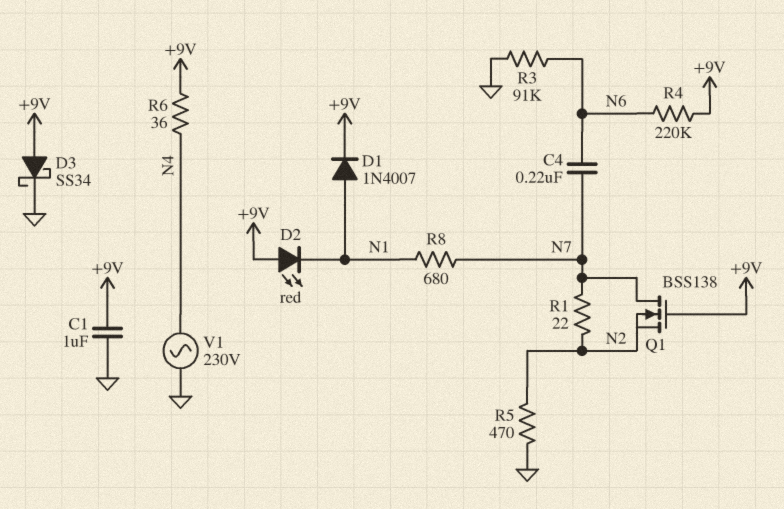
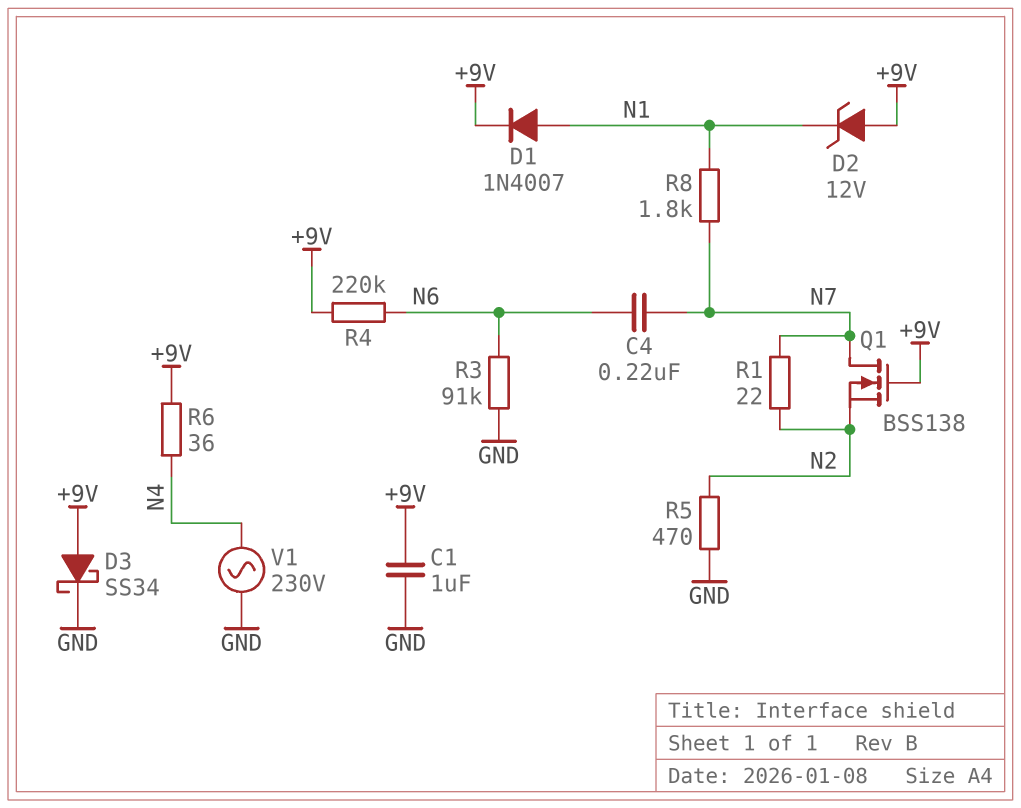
D2: LED red (A +9V, K N1) -> zener 12V (A +9V, K N1)
R8: 680 (N1, N7) -> 1.8k (N1, N7)

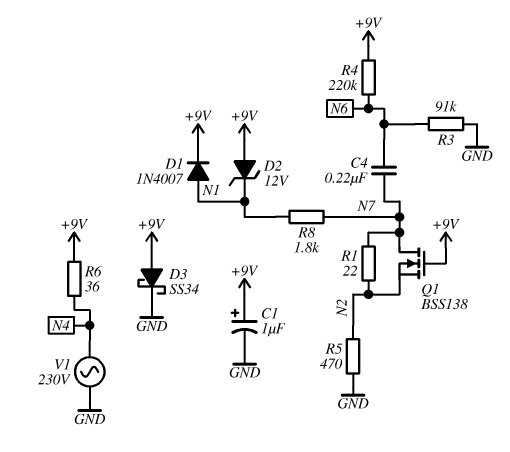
C1: 1uF (+9V, GND) -> 1uF (plus +9V, minus GND)

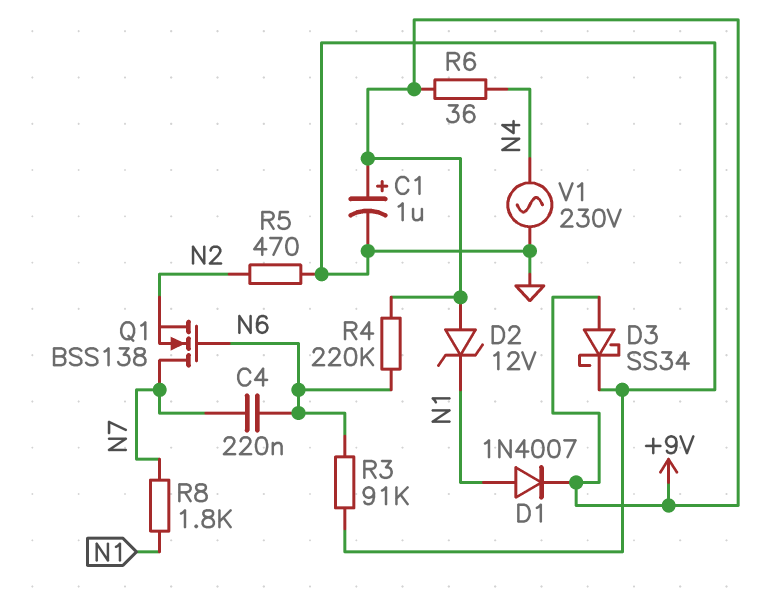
Q1: NMOS BSS138 (G +9V, D N7, S N2) -> NMOS BSS138 (G N6, D N7, S N2)
R1: 22 (N2, N7) -> none

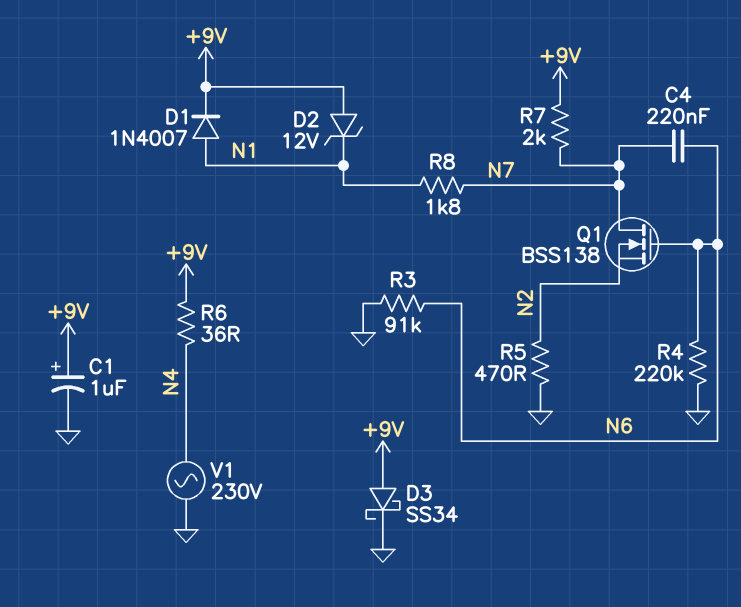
R4: 220k (+9V, N6) -> 220k (GND, N6)
R7: none -> 2k (+9V, N7)

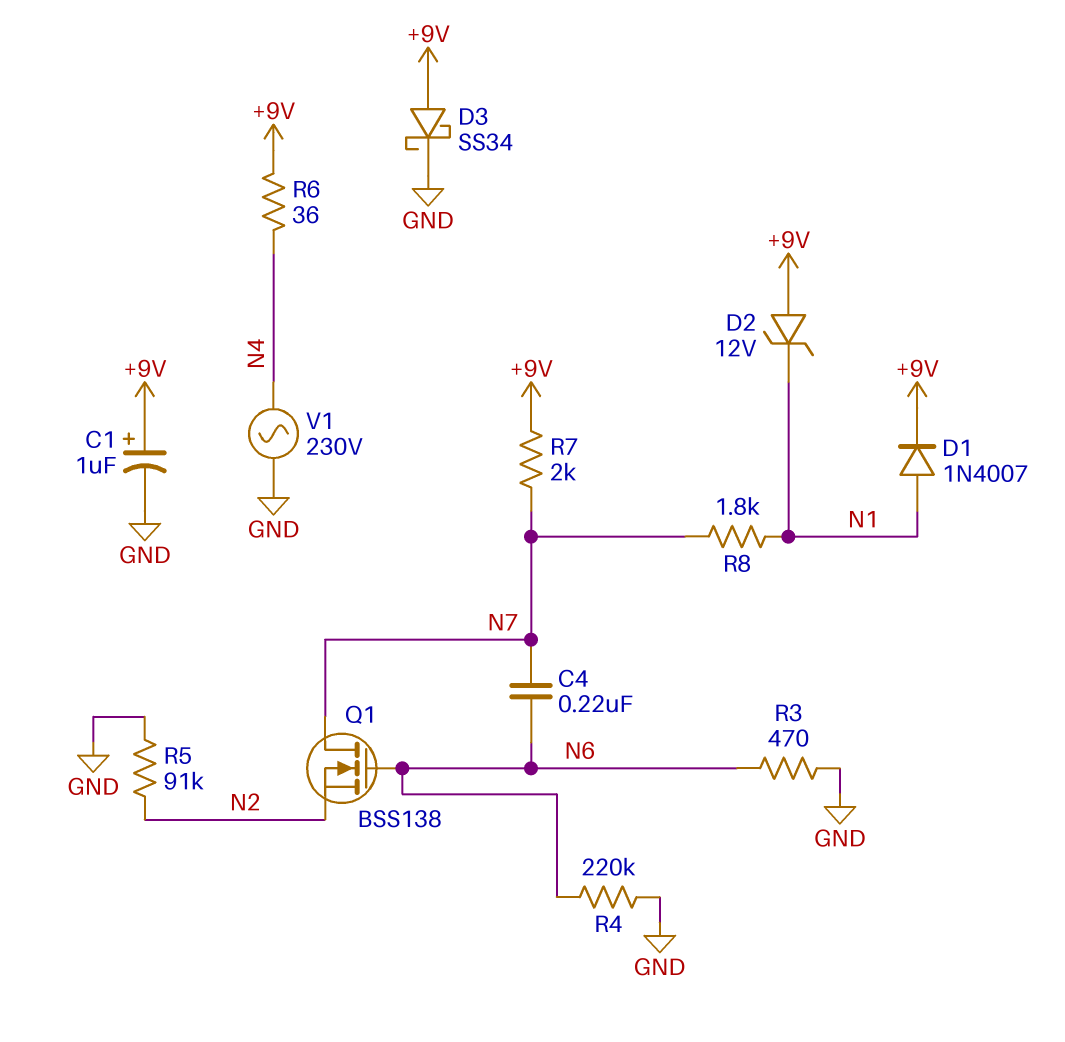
R3: 91k (GND, N6) -> 470 (GND, N6)
R5: 470 (GND, N2) -> 91k (GND, N2)

